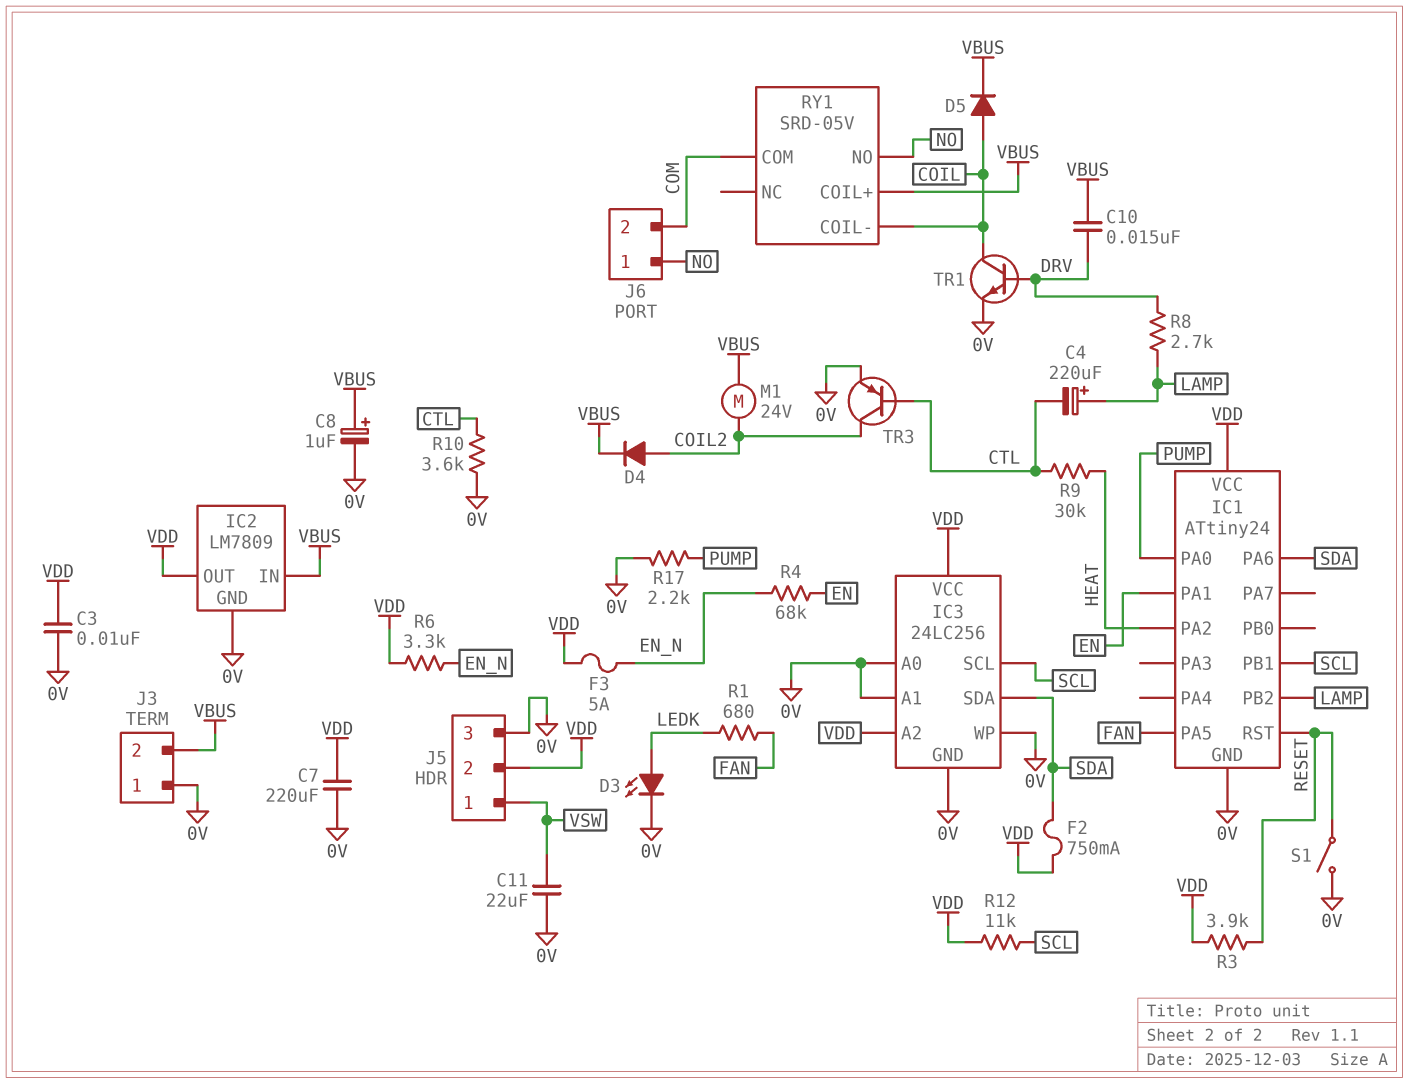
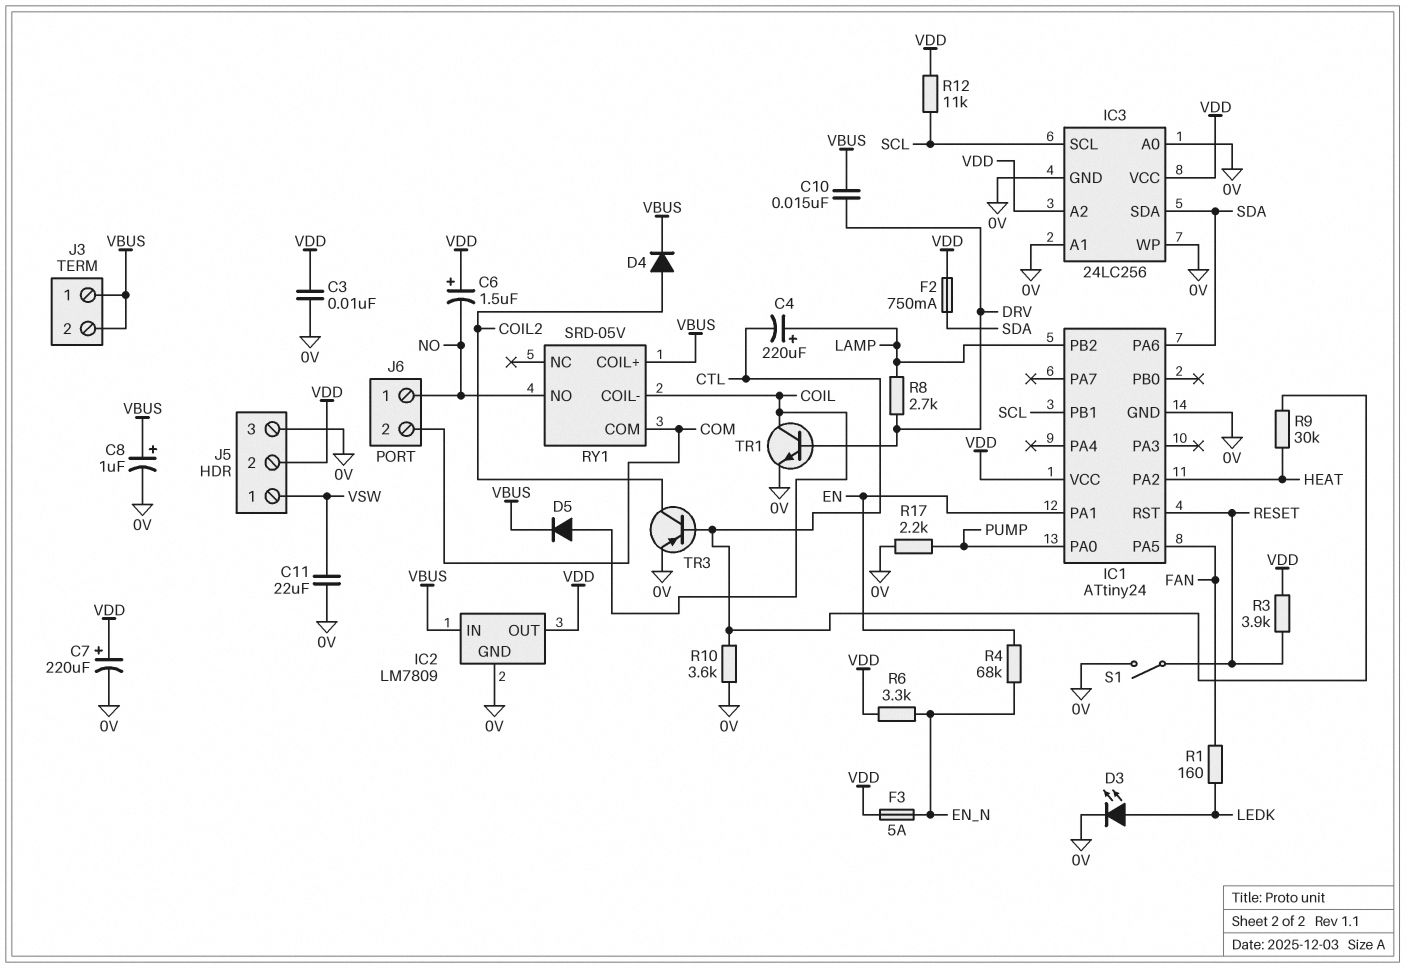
C6: none -> 1.5uF (plus VDD, minus NO)
C7: 220uF (0V, VDD) -> 220uF (plus VDD, minus 0V)
J3 pin 1: 0V -> VBUS
M1: motor 24V (COIL2, VBUS) -> none
R1: 680 (FAN, LEDK) -> 160 (FAN, LEDK)

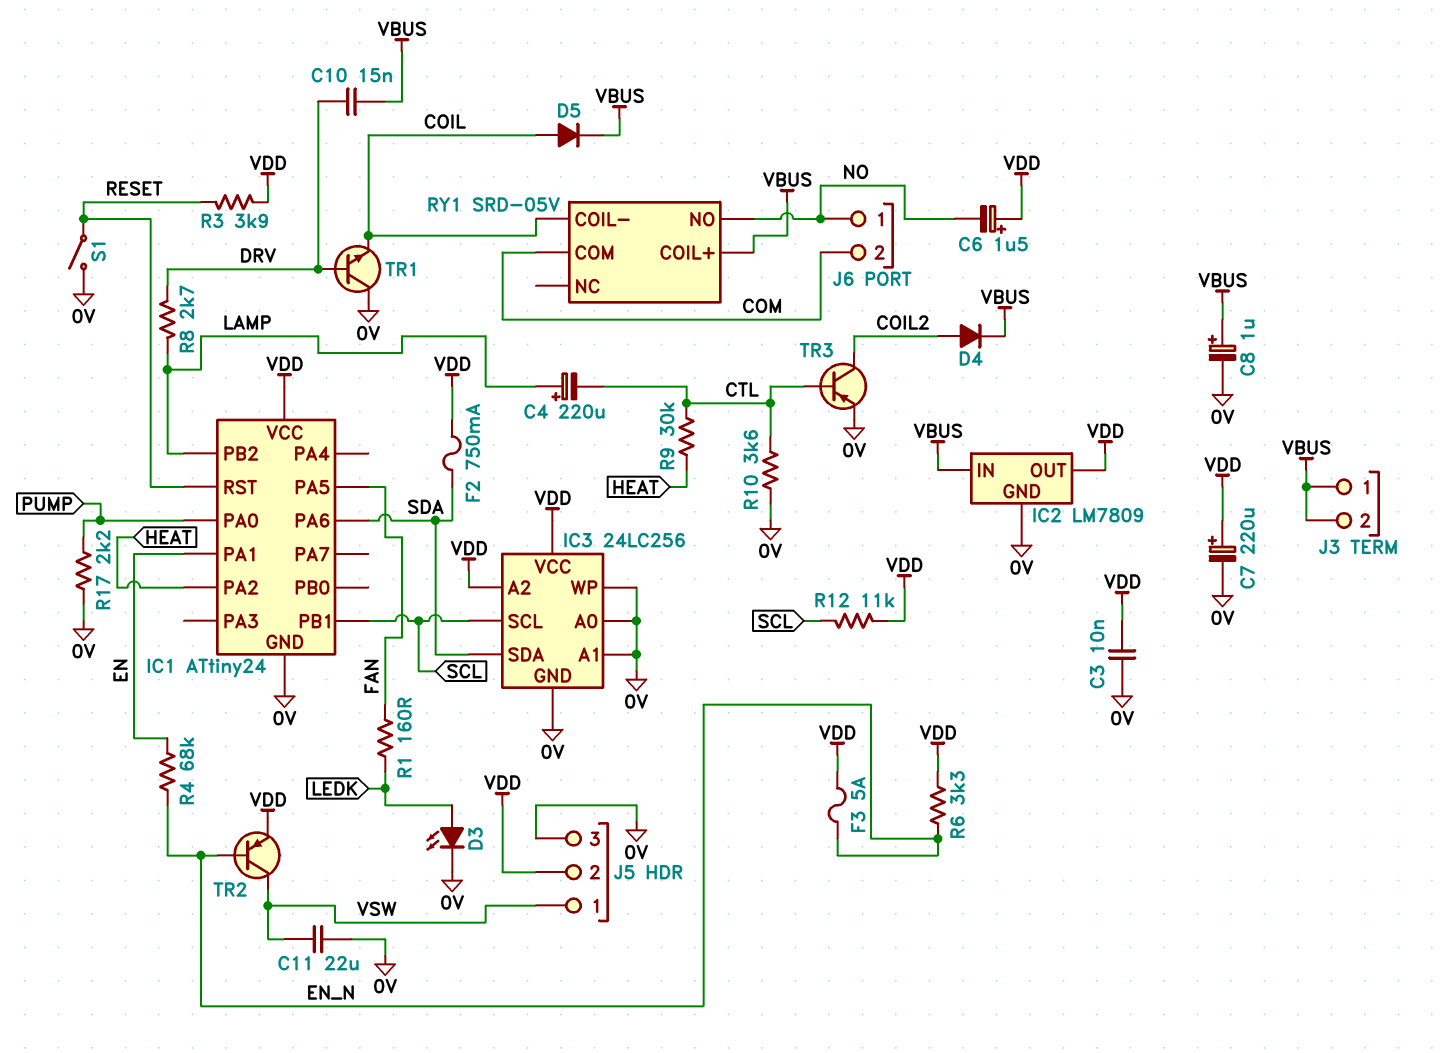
TR1: NPN (B DRV, C COIL, E 0V) -> NPN (B DRV, C 0V, E COIL)
TR2: none -> PNP (B EN_N, C VSW, E VDD)

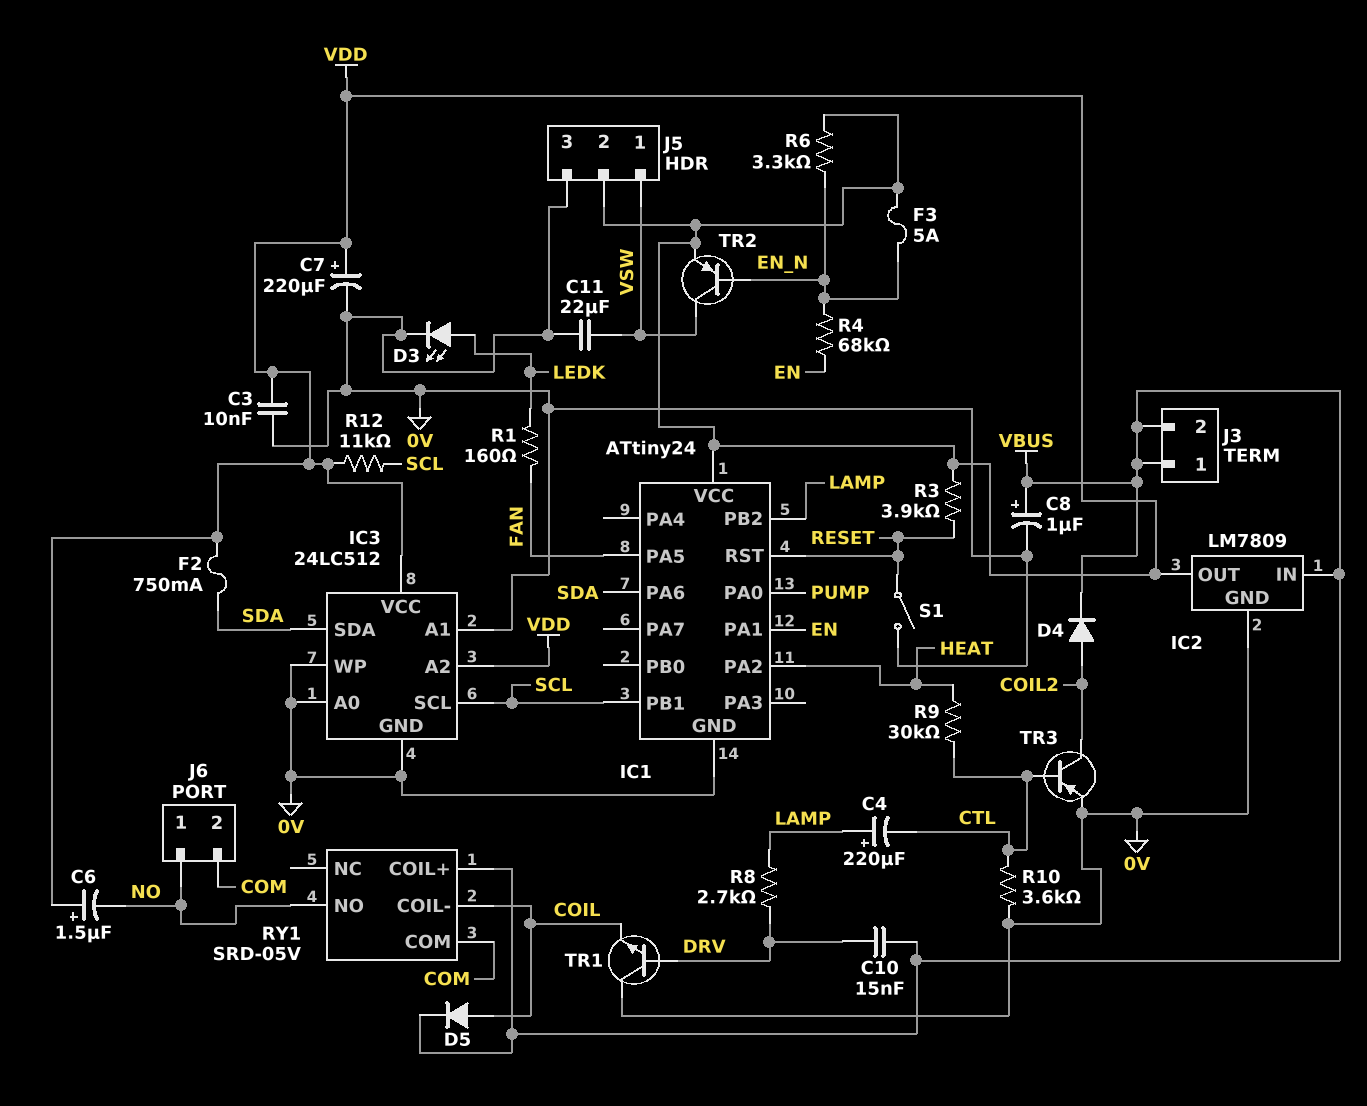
IC3: 24LC256 -> 24LC512
R17: 2.2k (0V, PUMP) -> none

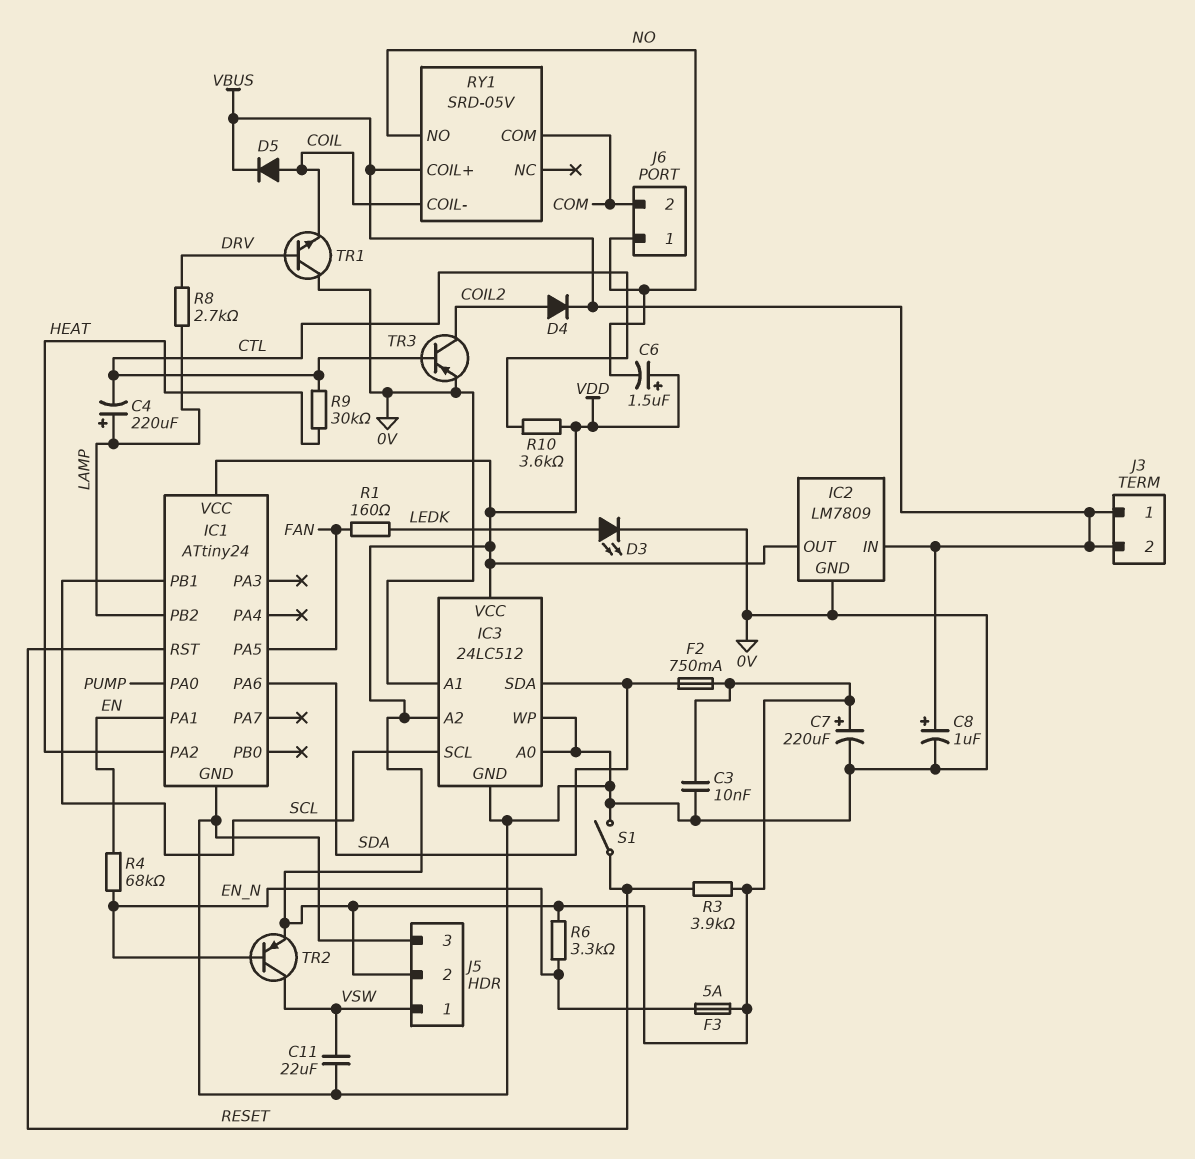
C10: 15nF (DRV, VBUS) -> none
R10: 3.6k (0V, CTL) -> 3.6k (CTL, VDD)
R12: 11k (SCL, VDD) -> none

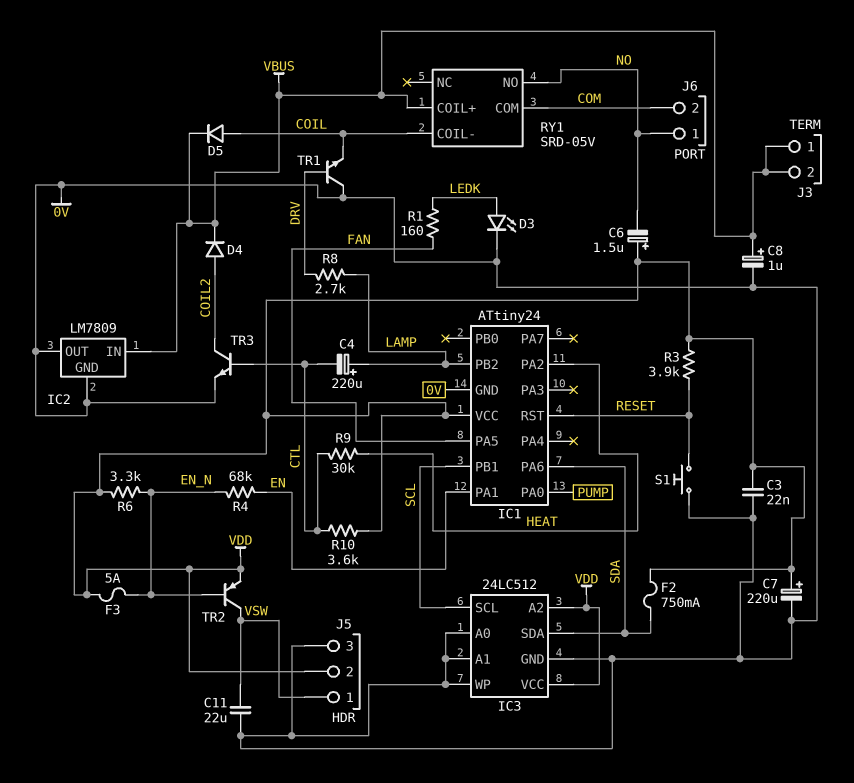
C3: 10nF (0V, VDD) -> 22nF (0V, VDD)
IC2 pin OUT: VDD -> 0V
S1: switch (0V, RESET) -> button (0V, RESET)
TR3: PNP (B CTL, C COIL2, E 0V) -> NPN (B CTL, C COIL2, E 0V)

